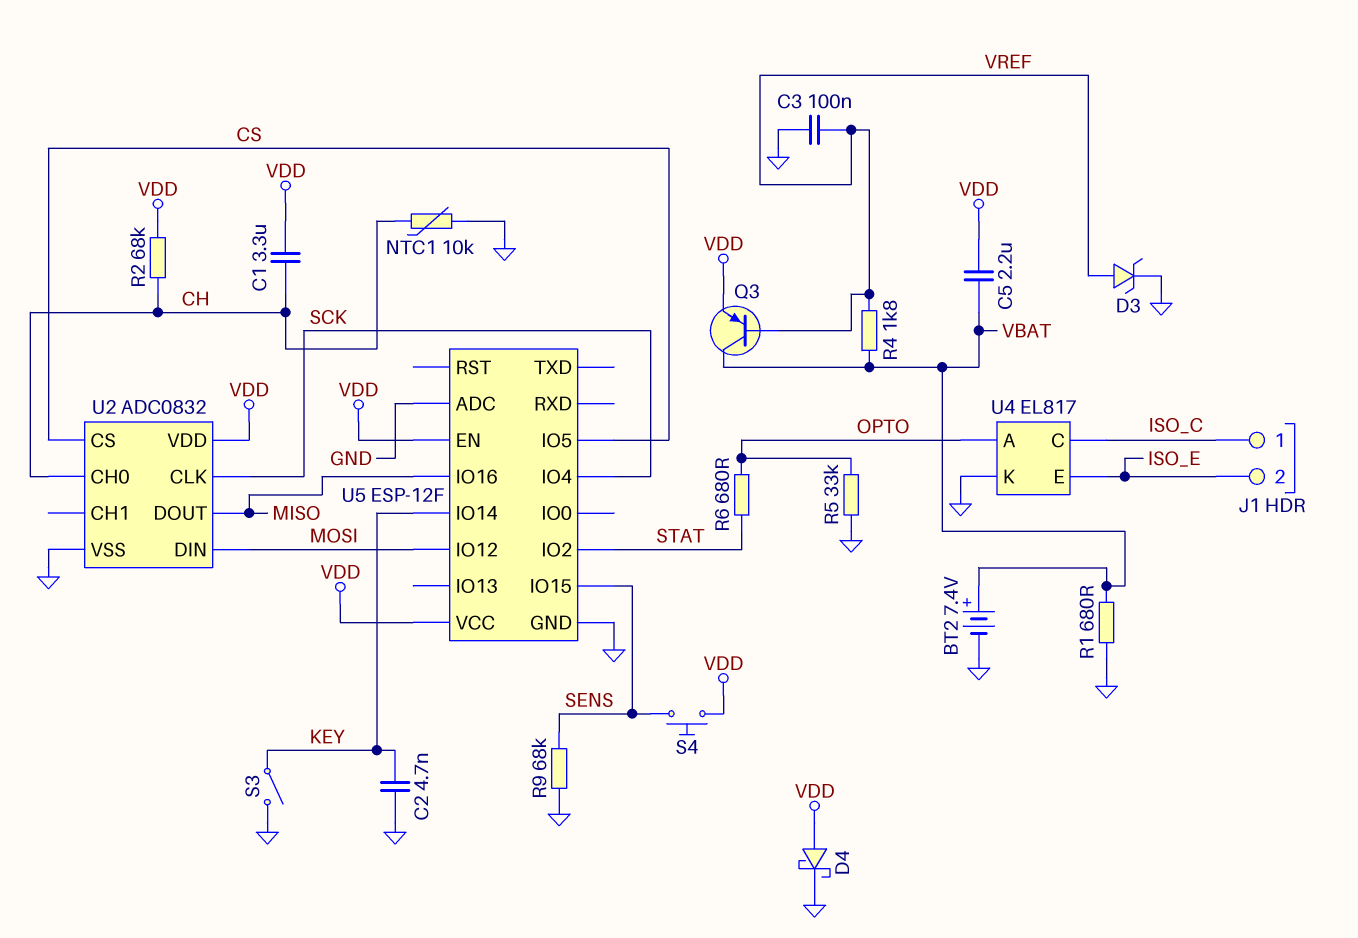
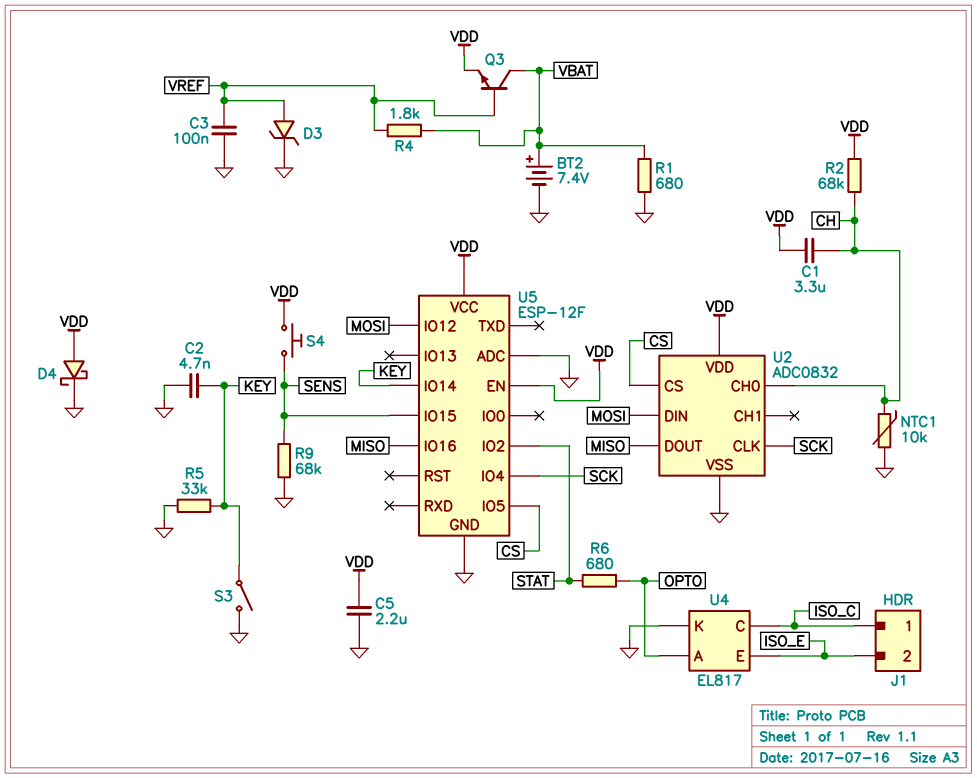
C5: 2.2uF (VBAT, VDD) -> 2.2uF (GND, VDD)
Q3: PNP (B VREF, C VBAT, E VDD) -> NPN (B VREF, C VBAT, E VDD)
R5: 33k (GND, OPTO) -> 33k (GND, KEY)

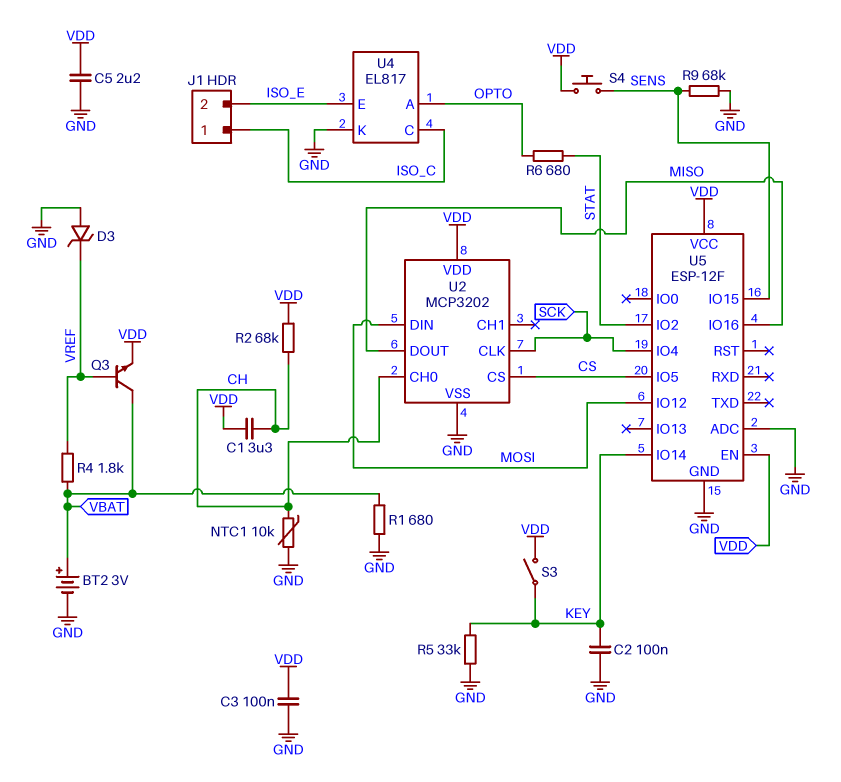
BT2: 7.4V (plus VBAT, minus GND) -> 3V (plus VBAT, minus GND)
C2: 4.7nF (GND, KEY) -> 100nF (GND, KEY)
C3: 100nF (GND, VREF) -> 100nF (GND, VDD)
D3: zener (A VREF, K GND) -> zener (A GND, K VREF)
D4: schottky (A VDD, K GND) -> none
S3: switch (GND, KEY) -> switch (KEY, VDD)
U2: ADC0832 -> MCP3202

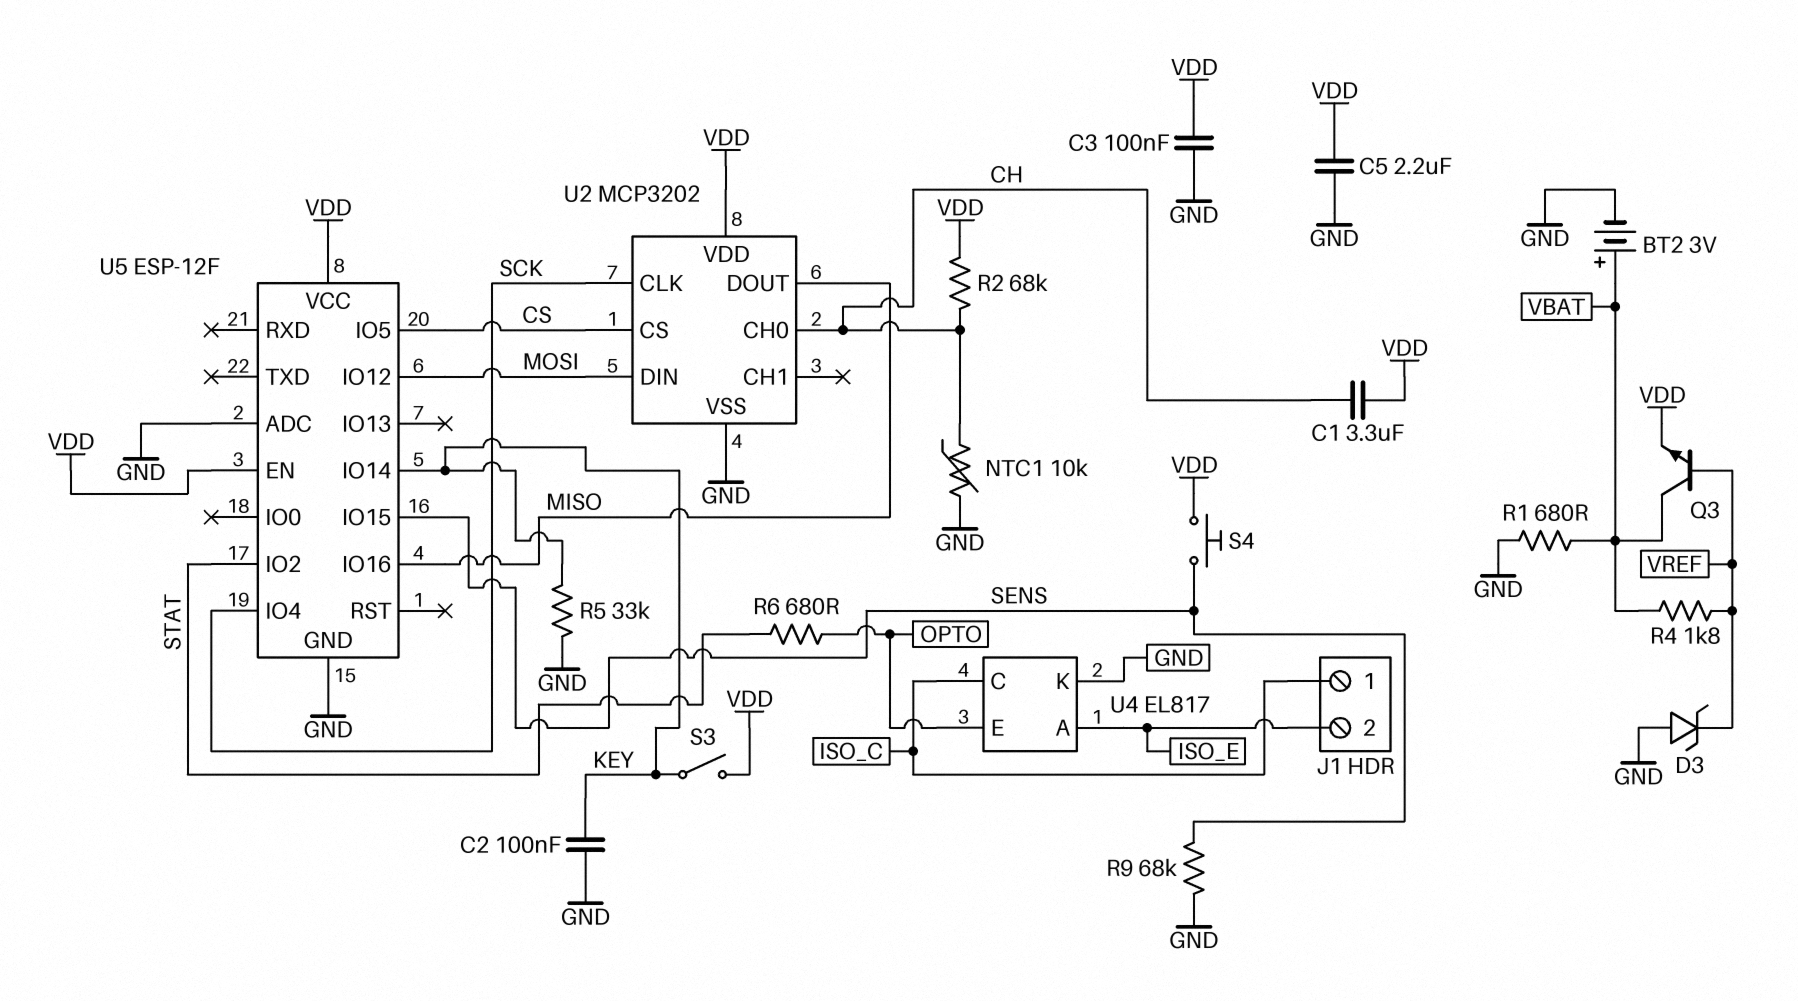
U4 pin A: OPTO -> ISO_E
U4 pin E: ISO_E -> OPTO

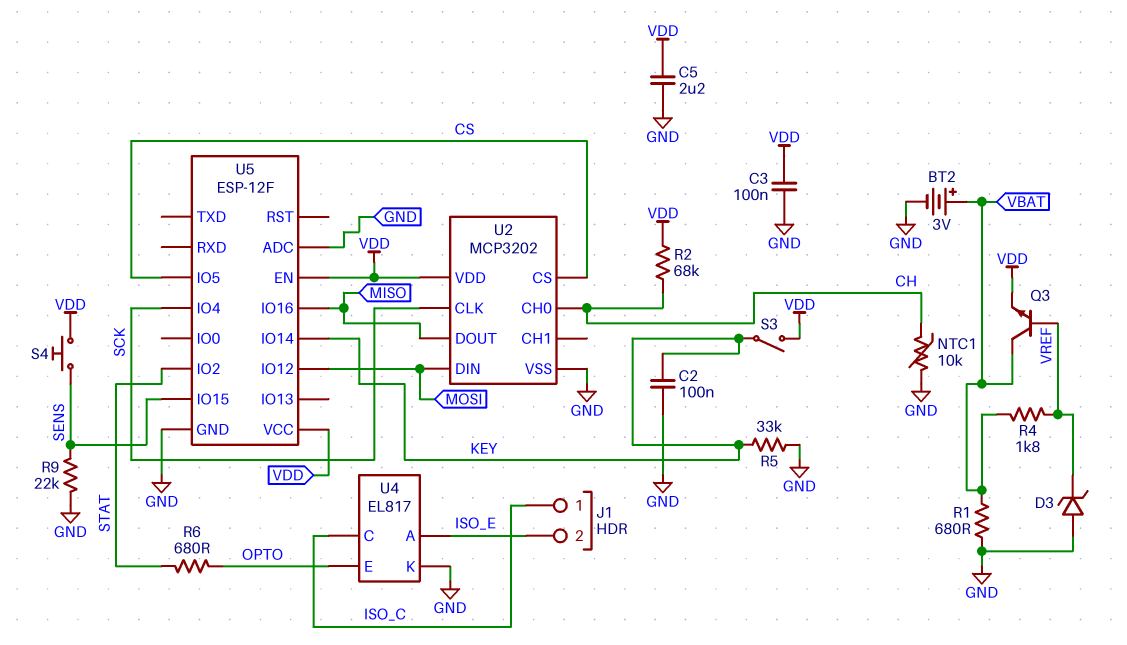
C1: 3.3uF (CH, VDD) -> none
R9: 68k (GND, SENS) -> 22k (GND, SENS)

